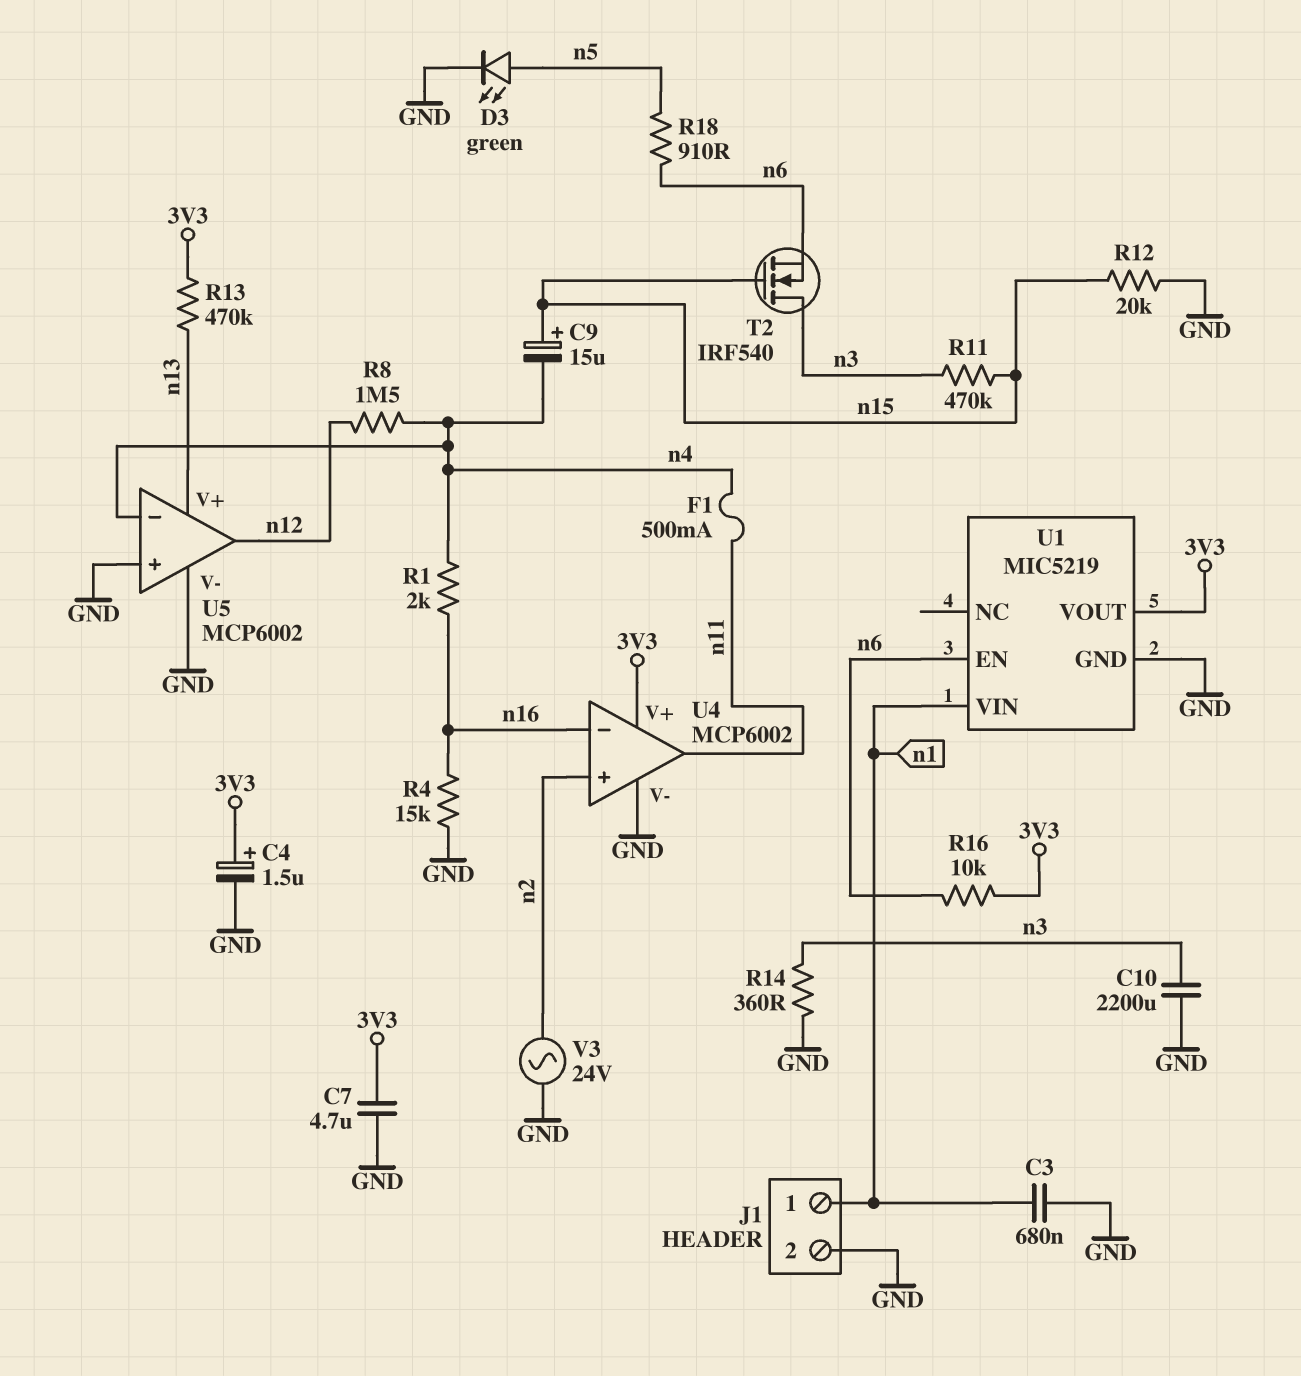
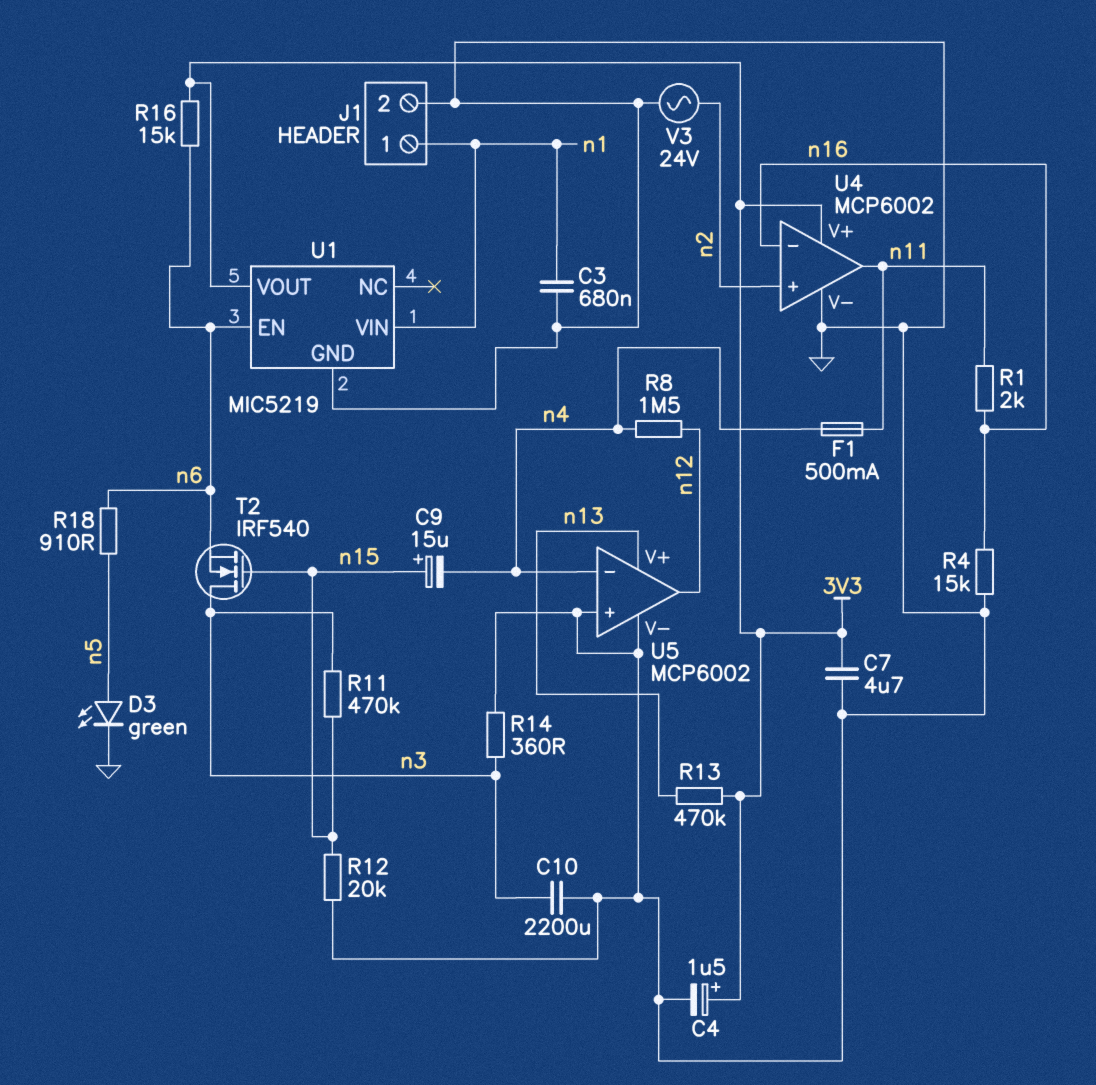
R1: 2k (n4, n16) -> 2k (n11, n16)
R16: 10k (3V3, n6) -> 15k (3V3, n6)

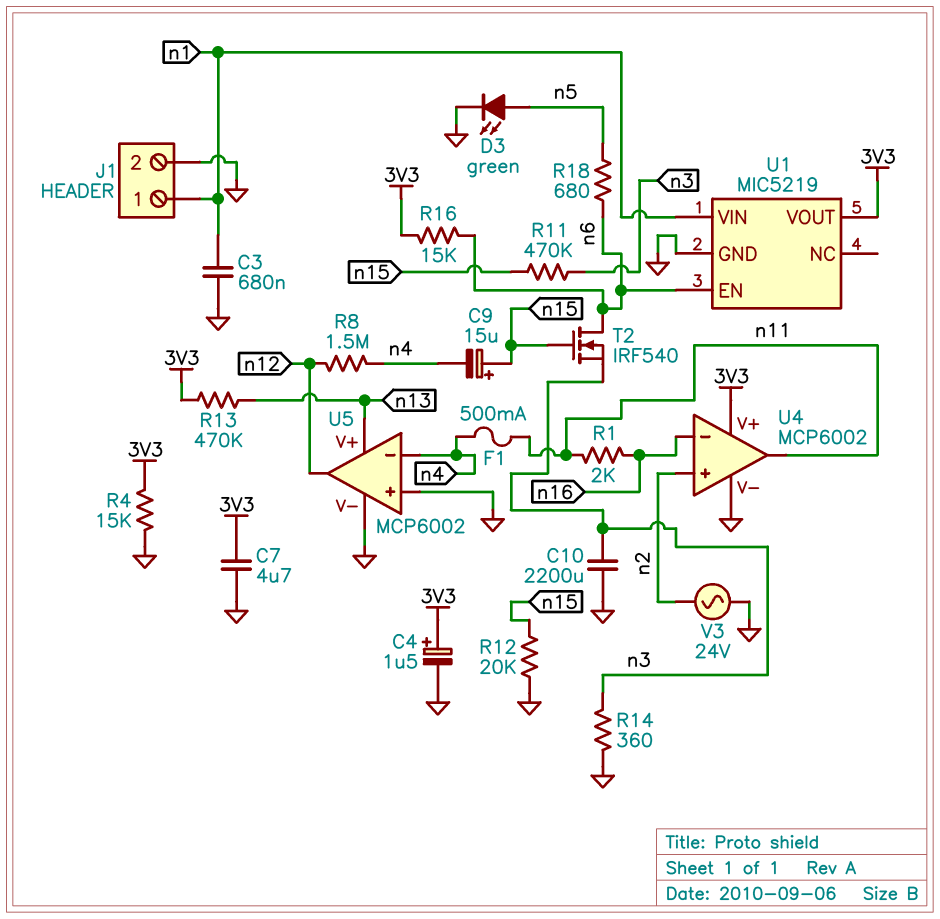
R4: 15k (GND, n16) -> 15k (3V3, GND)
R18: 910 (n5, n6) -> 680 (n5, n6)
T2: NMOS IRF540 (G n15, D n3, S n6) -> NMOS IRF540 (G n15, D n6, S n3)

